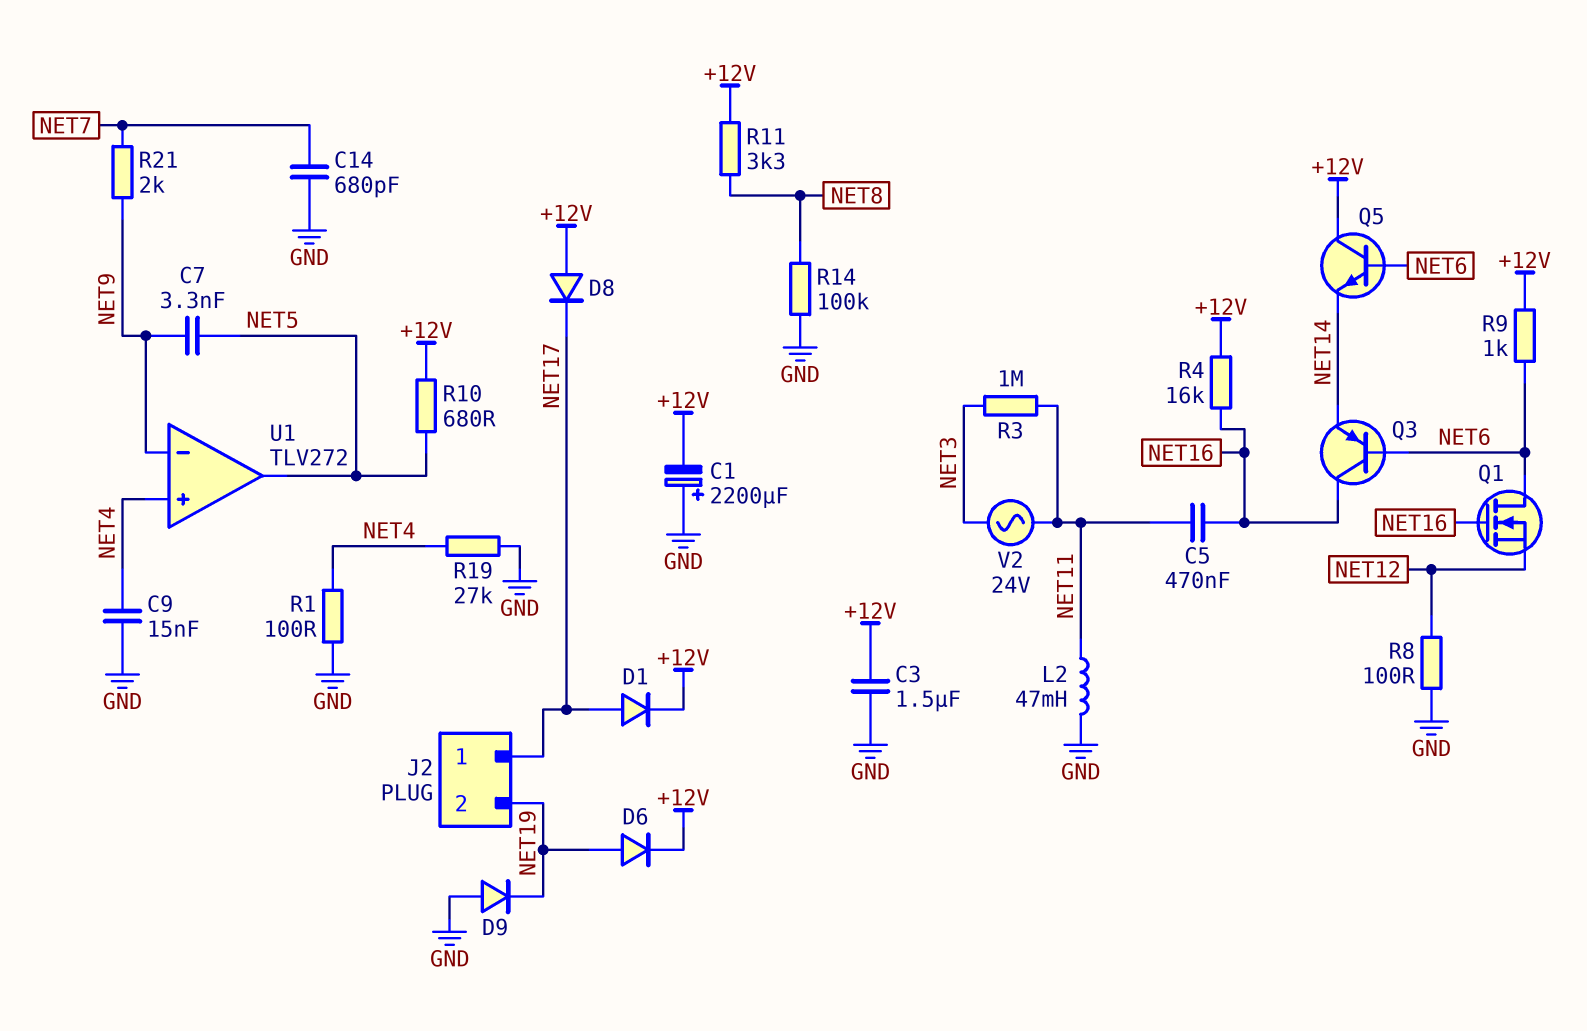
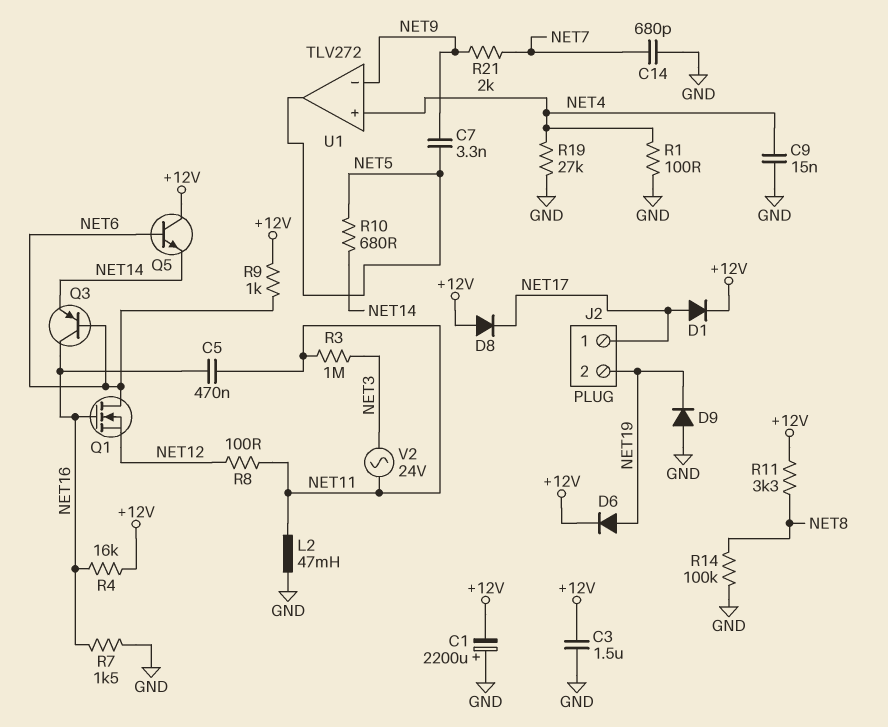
R7: none -> 1.5k (GND, NET16)
R8: 100 (GND, NET12) -> 100 (NET11, NET12)
R10: 680 (+12V, NET5) -> 680 (NET5, NET14)

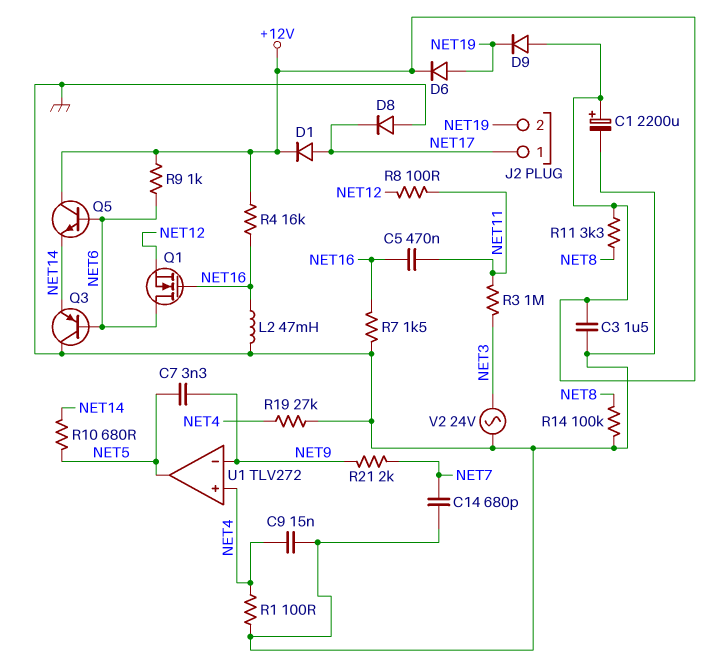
C1: 2200uF (plus GND, minus +12V) -> 2200uF (plus +12V, minus GND)
D8: diode (A +12V, K NET17) -> diode (A GND, K NET17)
D9: diode (A GND, K NET19) -> diode (A +12V, K NET19)
L2: 47mH (GND, NET11) -> 47mH (GND, NET16)
Q3: PNP (B NET6, C NET16, E NET14) -> PNP (B NET6, C GND, E NET14)
V2: AC 24V (NET3, NET11) -> AC 24V (GND, NET3)

